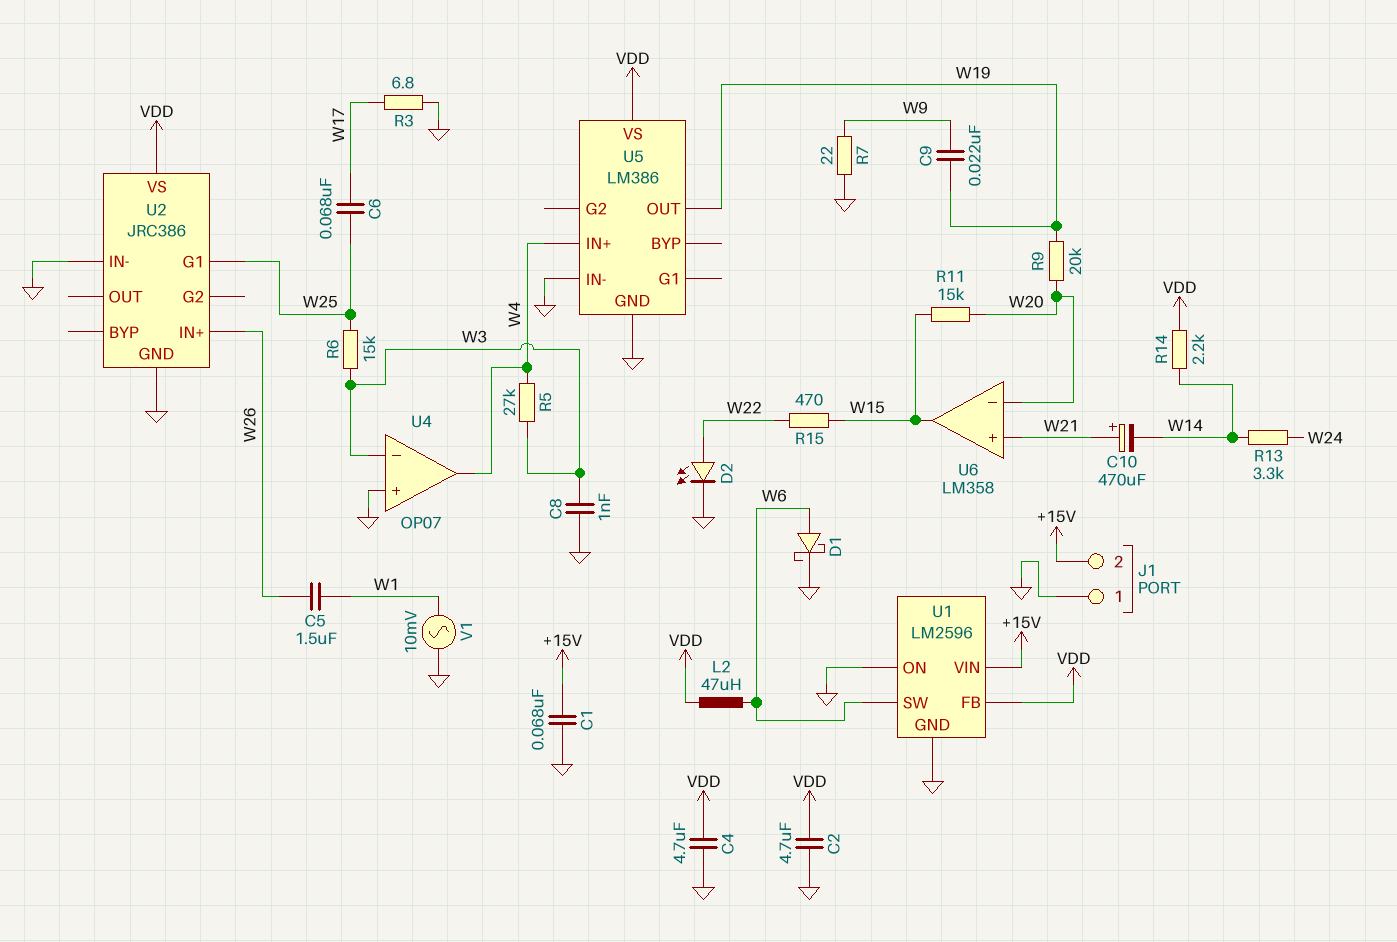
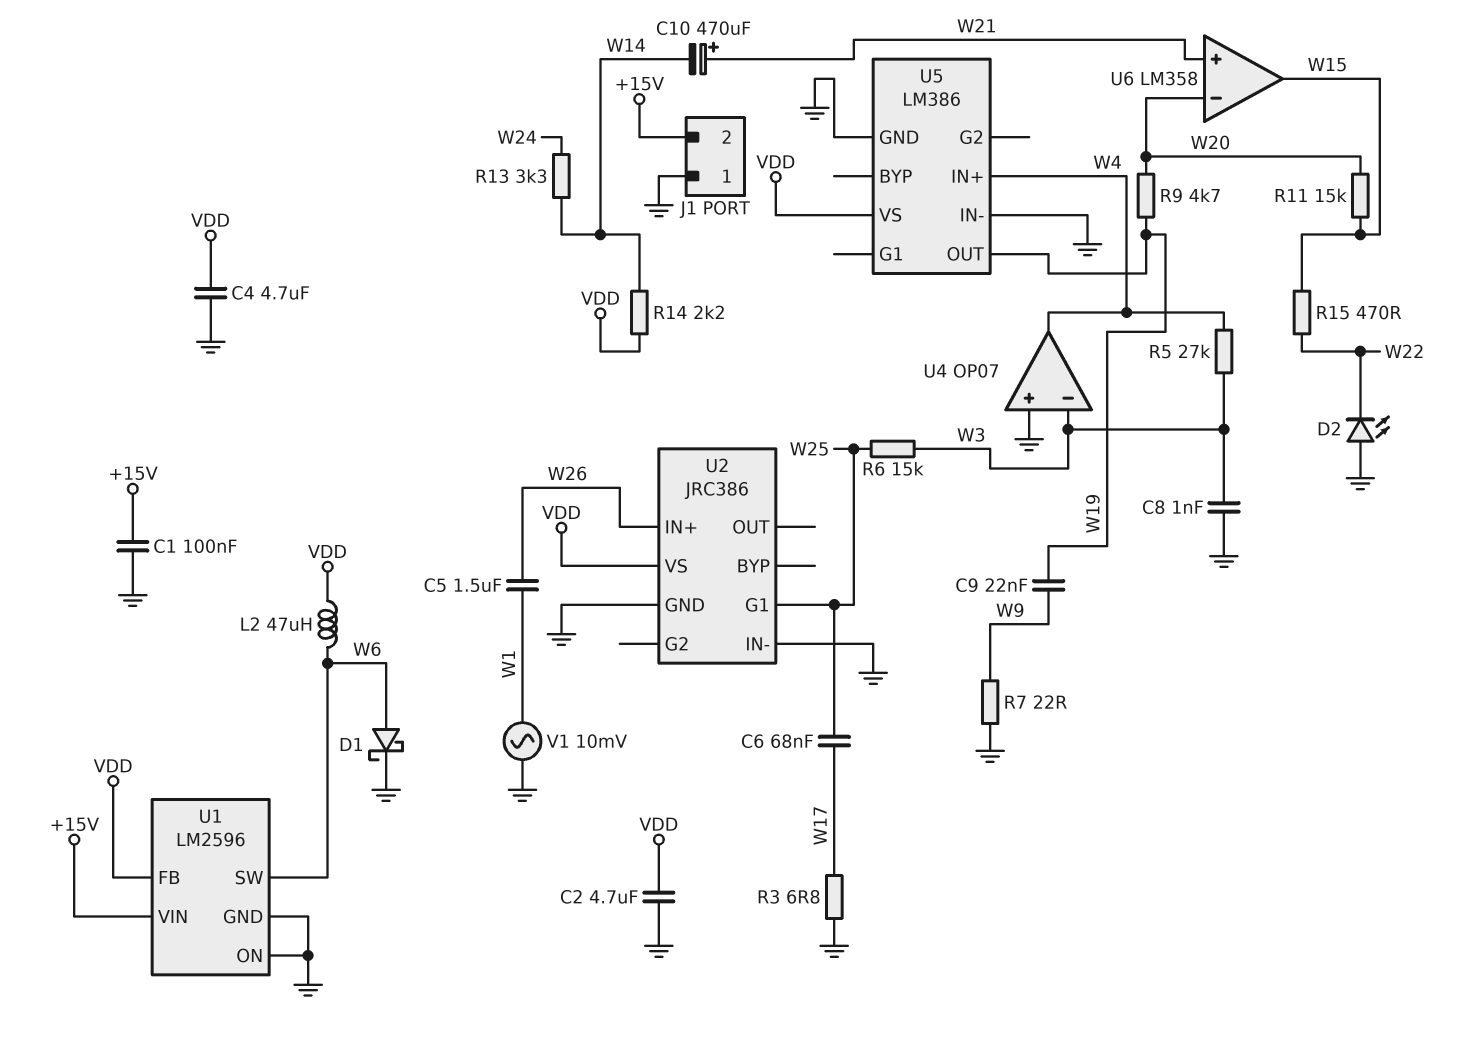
C1: 68nF (+15V, GND) -> 100nF (+15V, GND)
D2: LED (A W22, K GND) -> LED (A GND, K W22)
R9: 20k (W19, W20) -> 4.7k (W19, W20)

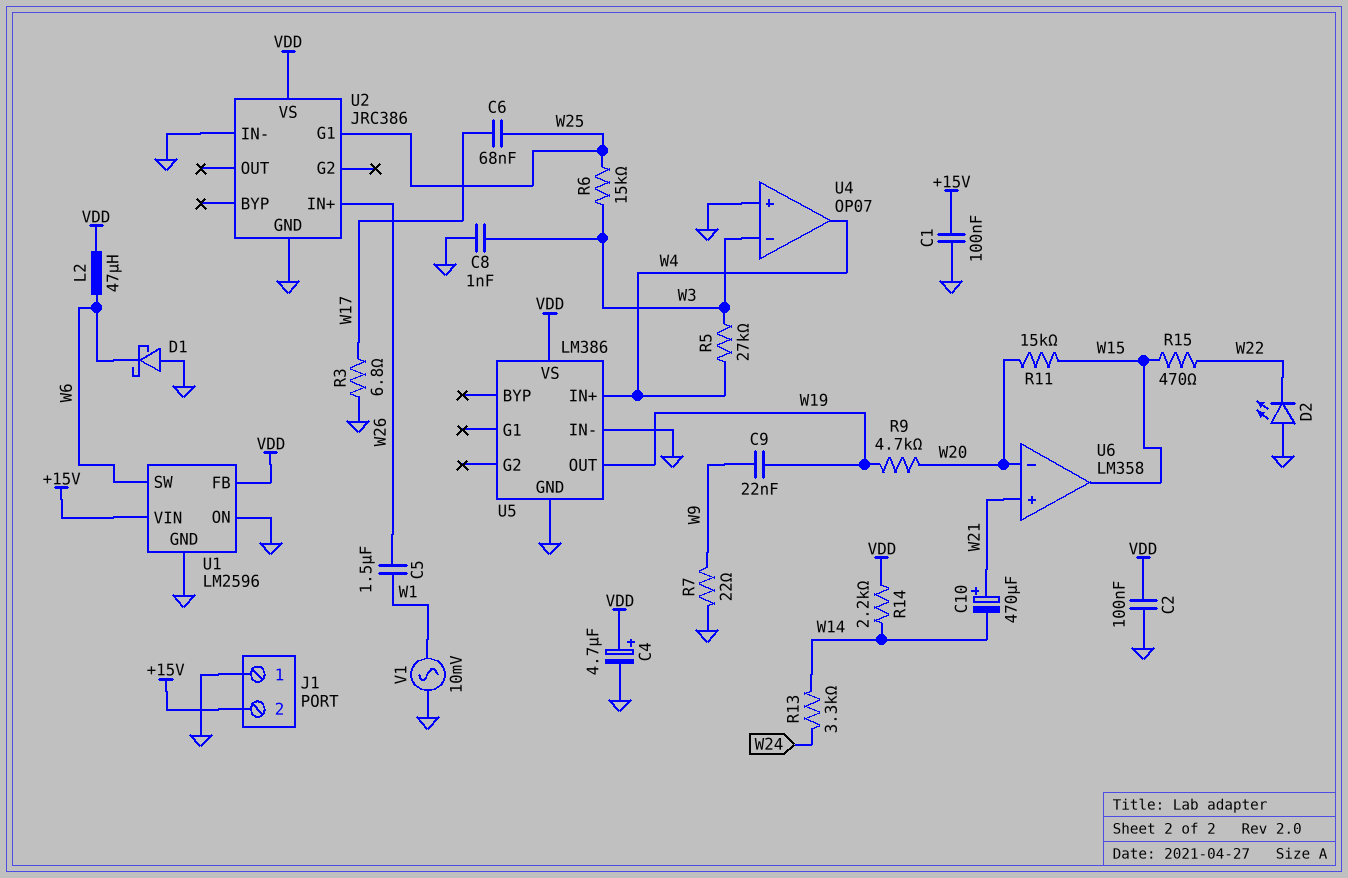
C2: 4.7uF (GND, VDD) -> 100nF (GND, VDD)
C4: 4.7uF (GND, VDD) -> 4.7uF (plus VDD, minus GND)
D1: schottky (A W6, K GND) -> schottky (A GND, K W6)

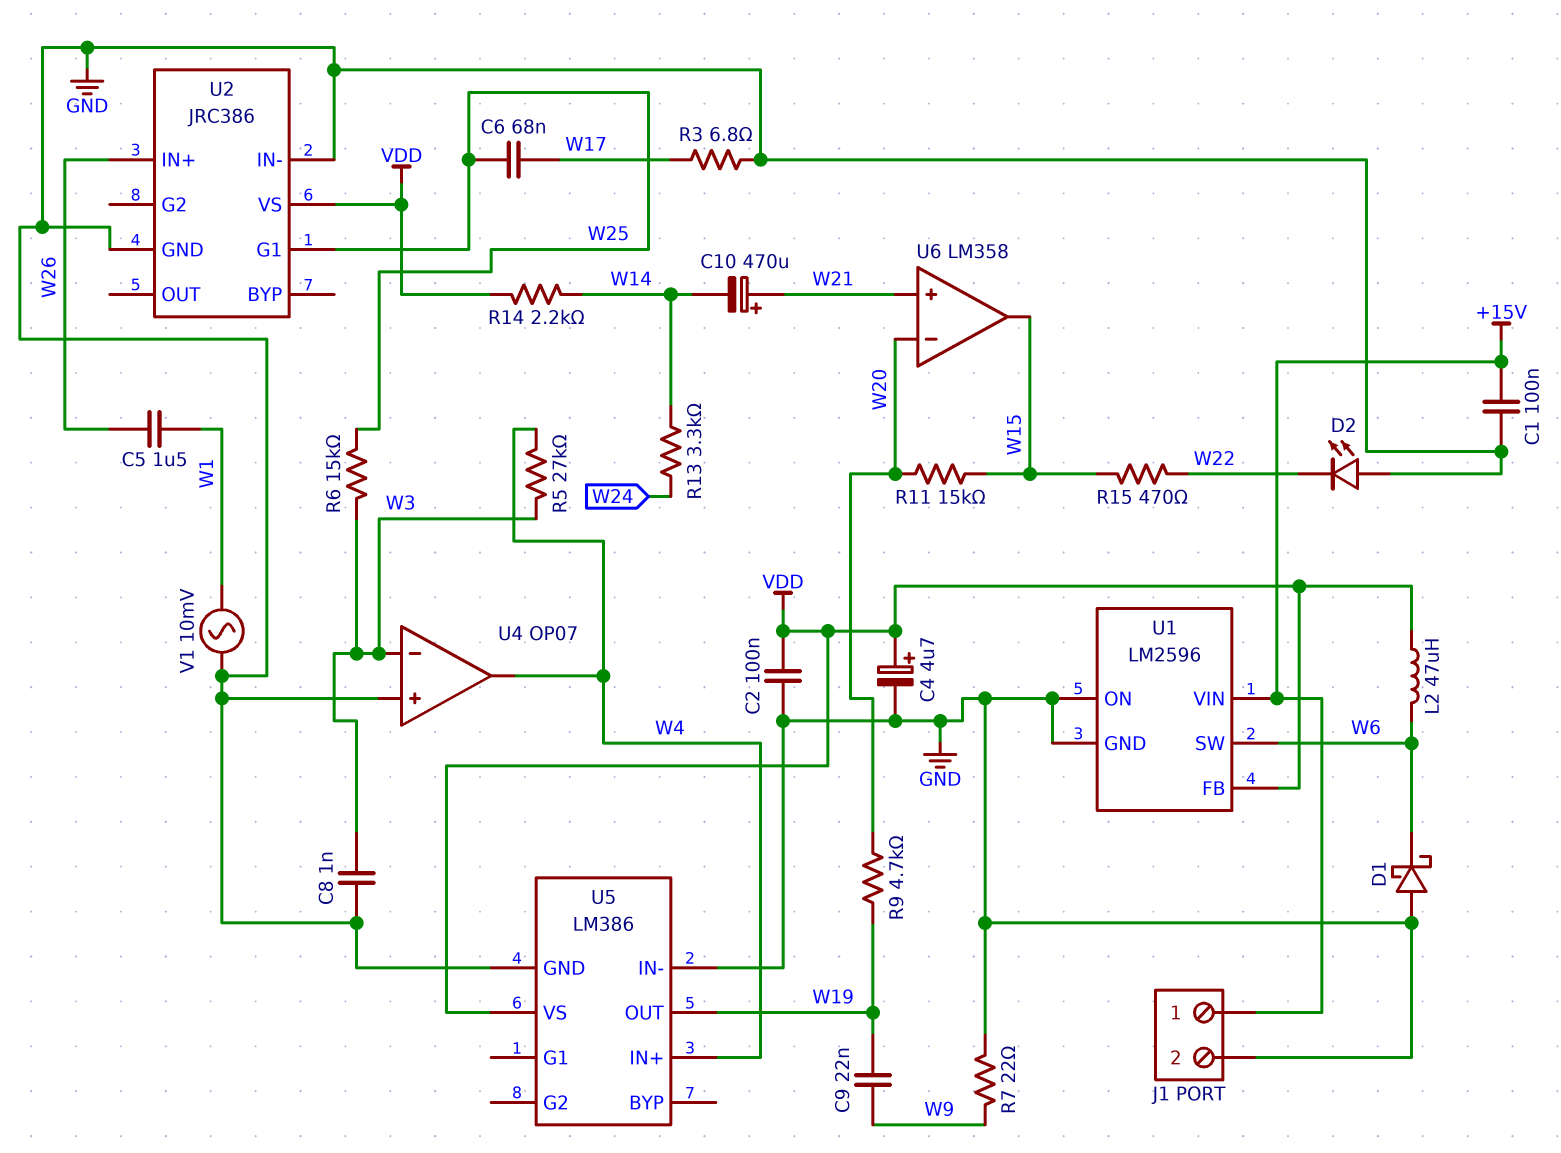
J1 pin 1: GND -> +15V
J1 pin 2: +15V -> GND

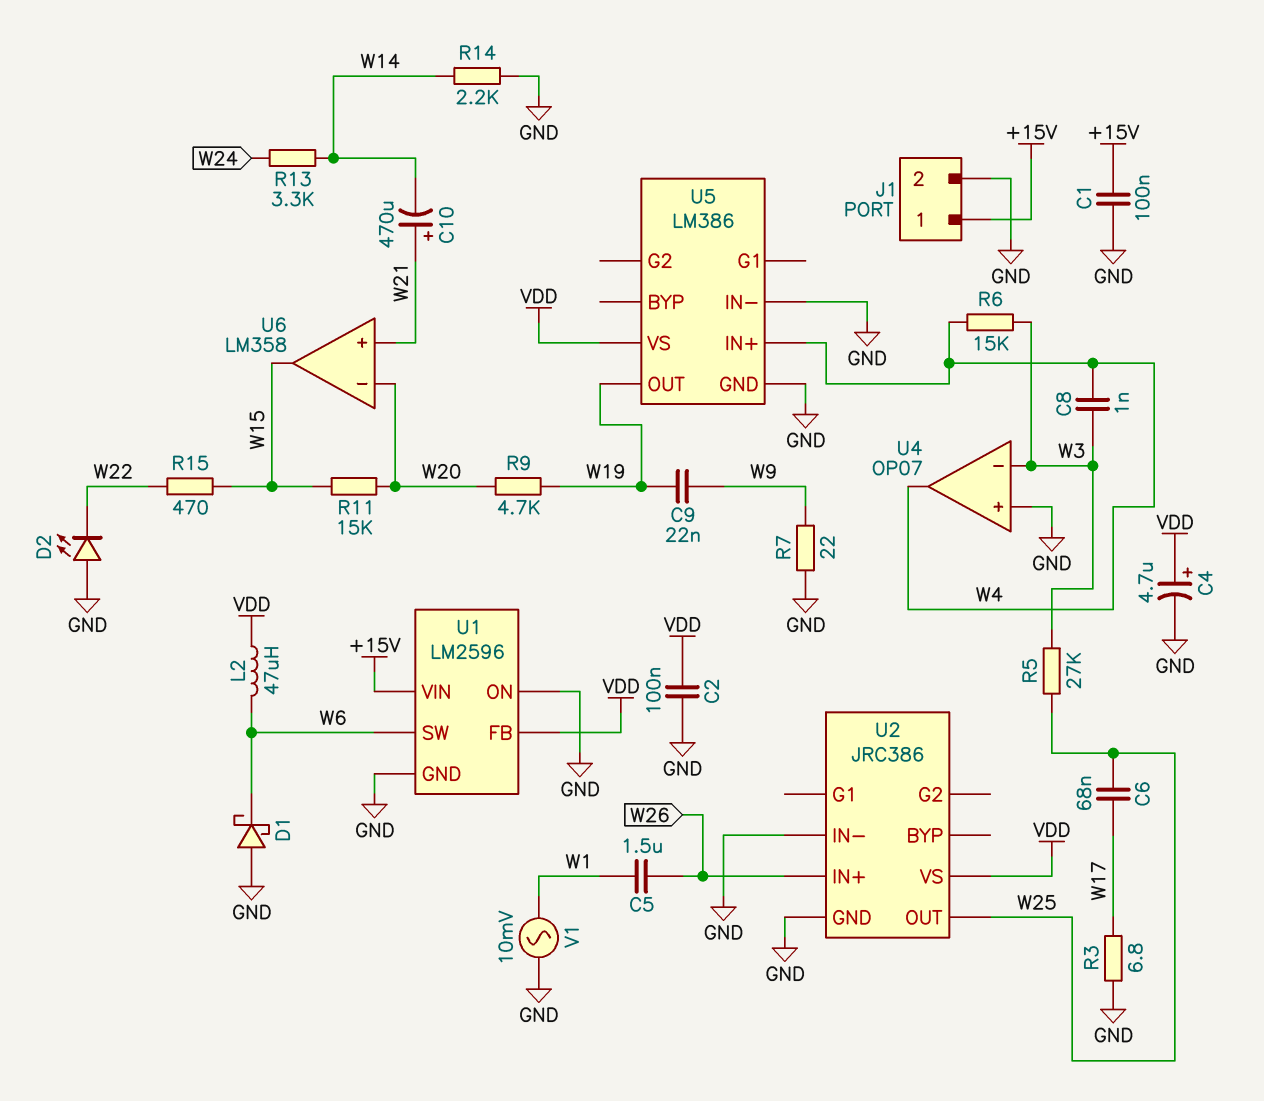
C8: 1nF (GND, W3) -> 1nF (W3, W4)
R5: 27k (W3, W4) -> 27k (W3, W25)
R6: 15k (W3, W25) -> 15k (W3, W4)
R14: 2.2k (VDD, W14) -> 2.2k (GND, W14)
U2 pin G1: W25 -> none
U2 pin OUT: none -> W25

